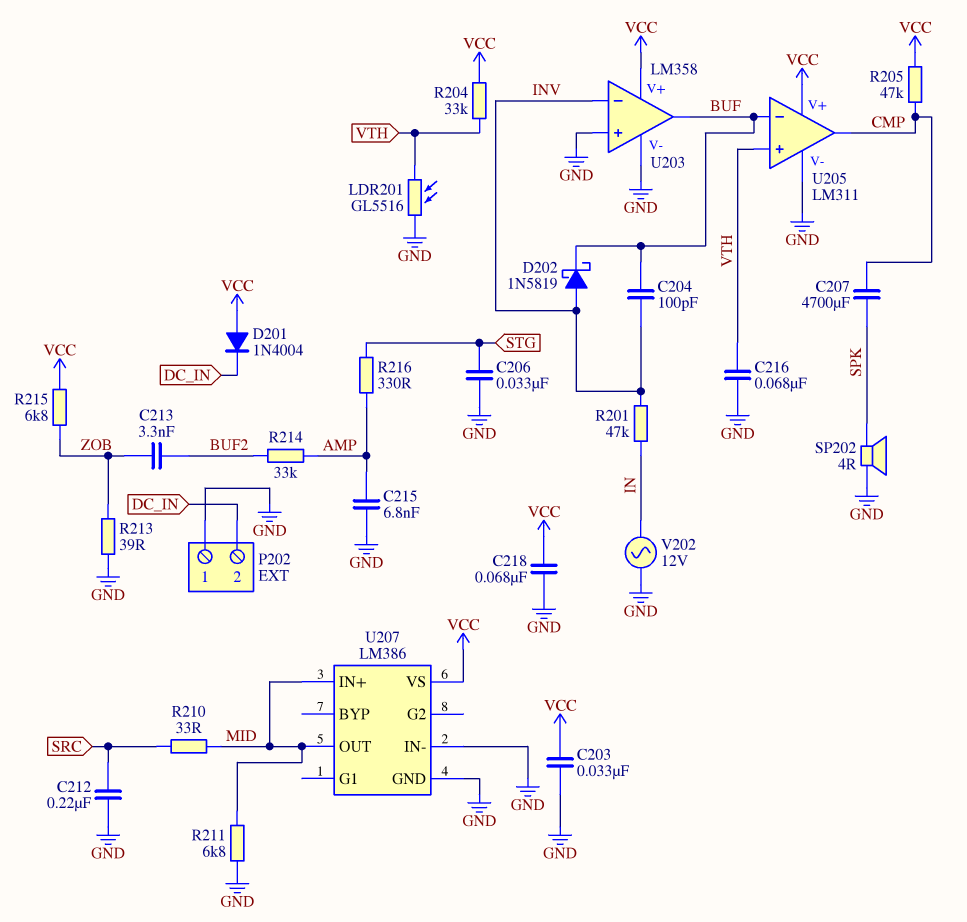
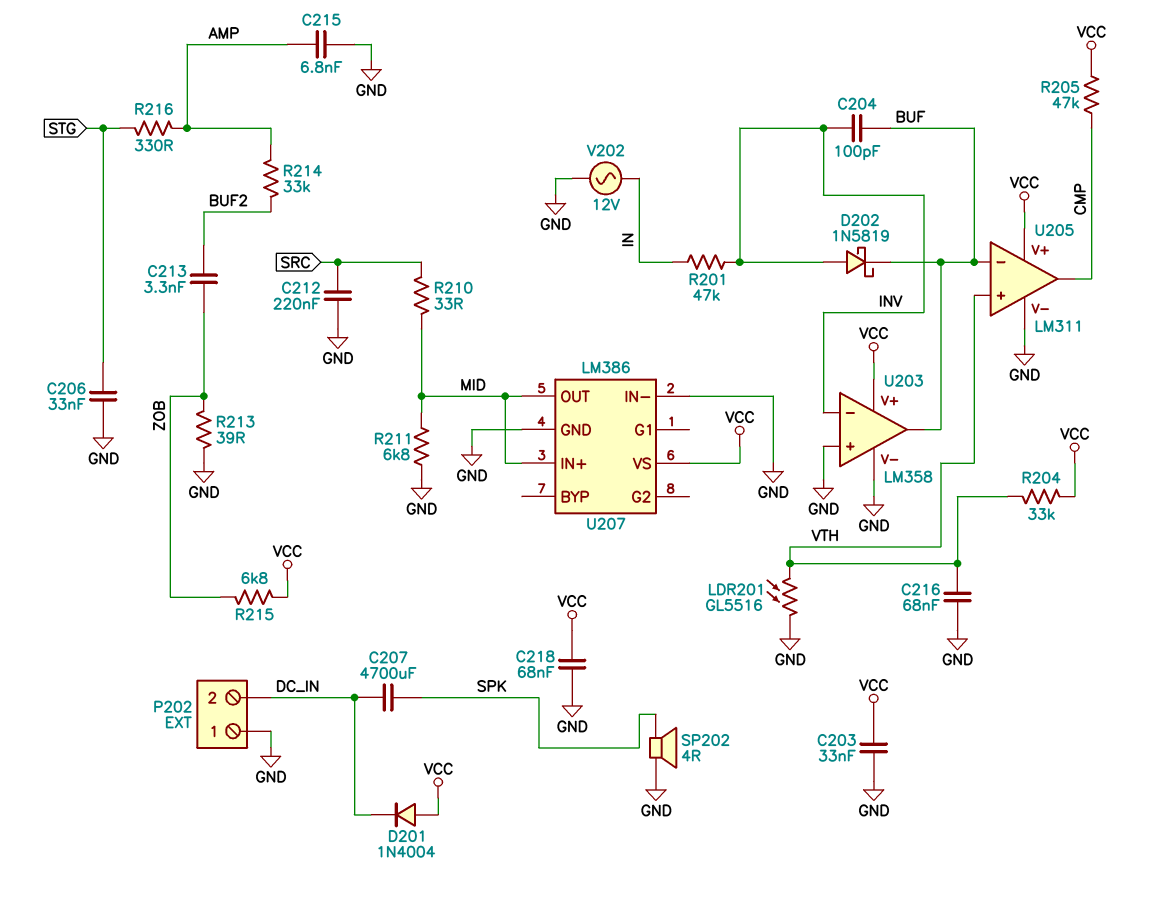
C207: 4700uF (CMP, SPK) -> 4700uF (DC_IN, SPK)

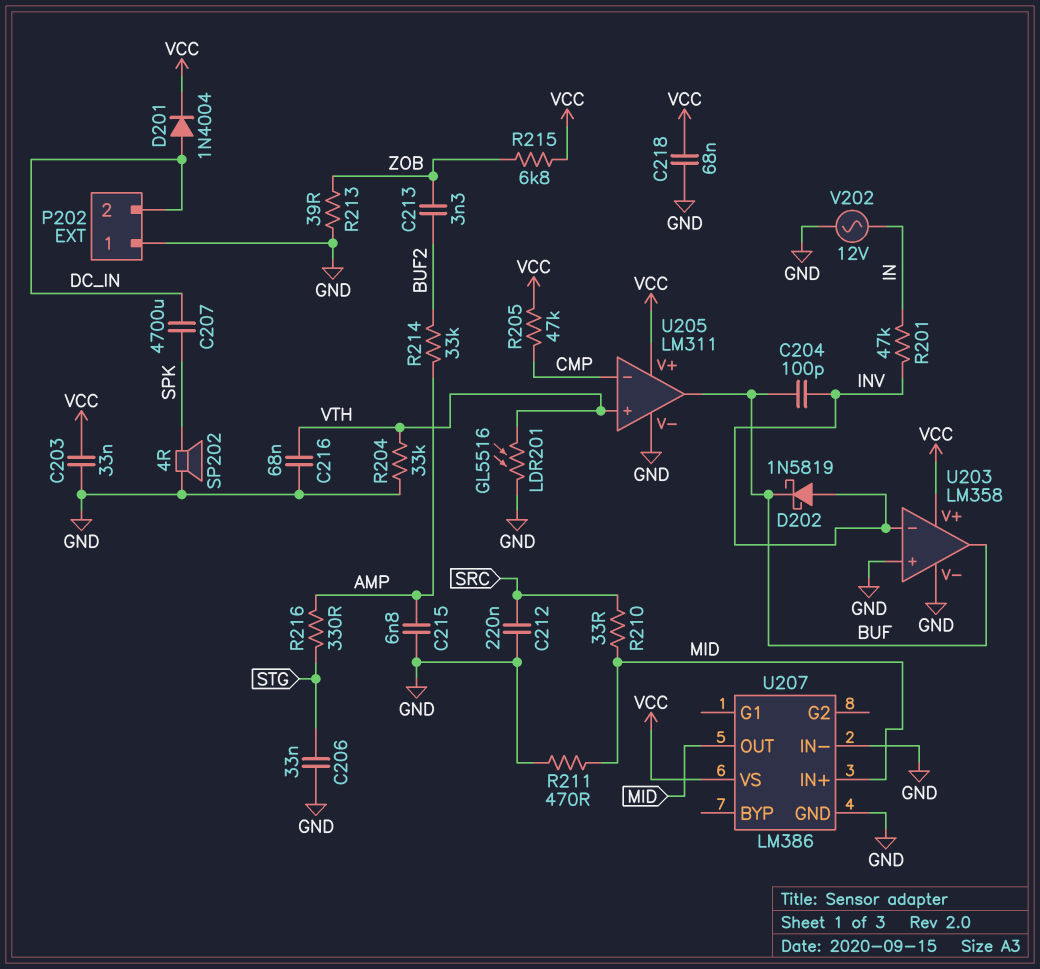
D201: diode 1N4004 (A VCC, K DC_IN) -> diode 1N4004 (A DC_IN, K VCC)
R204: 33k (VCC, VTH) -> 33k (GND, VTH)
R211: 6.8k (GND, MID) -> 470 (GND, MID)
U205 pin in-: BUF -> CMP
U205 pin out: CMP -> BUF

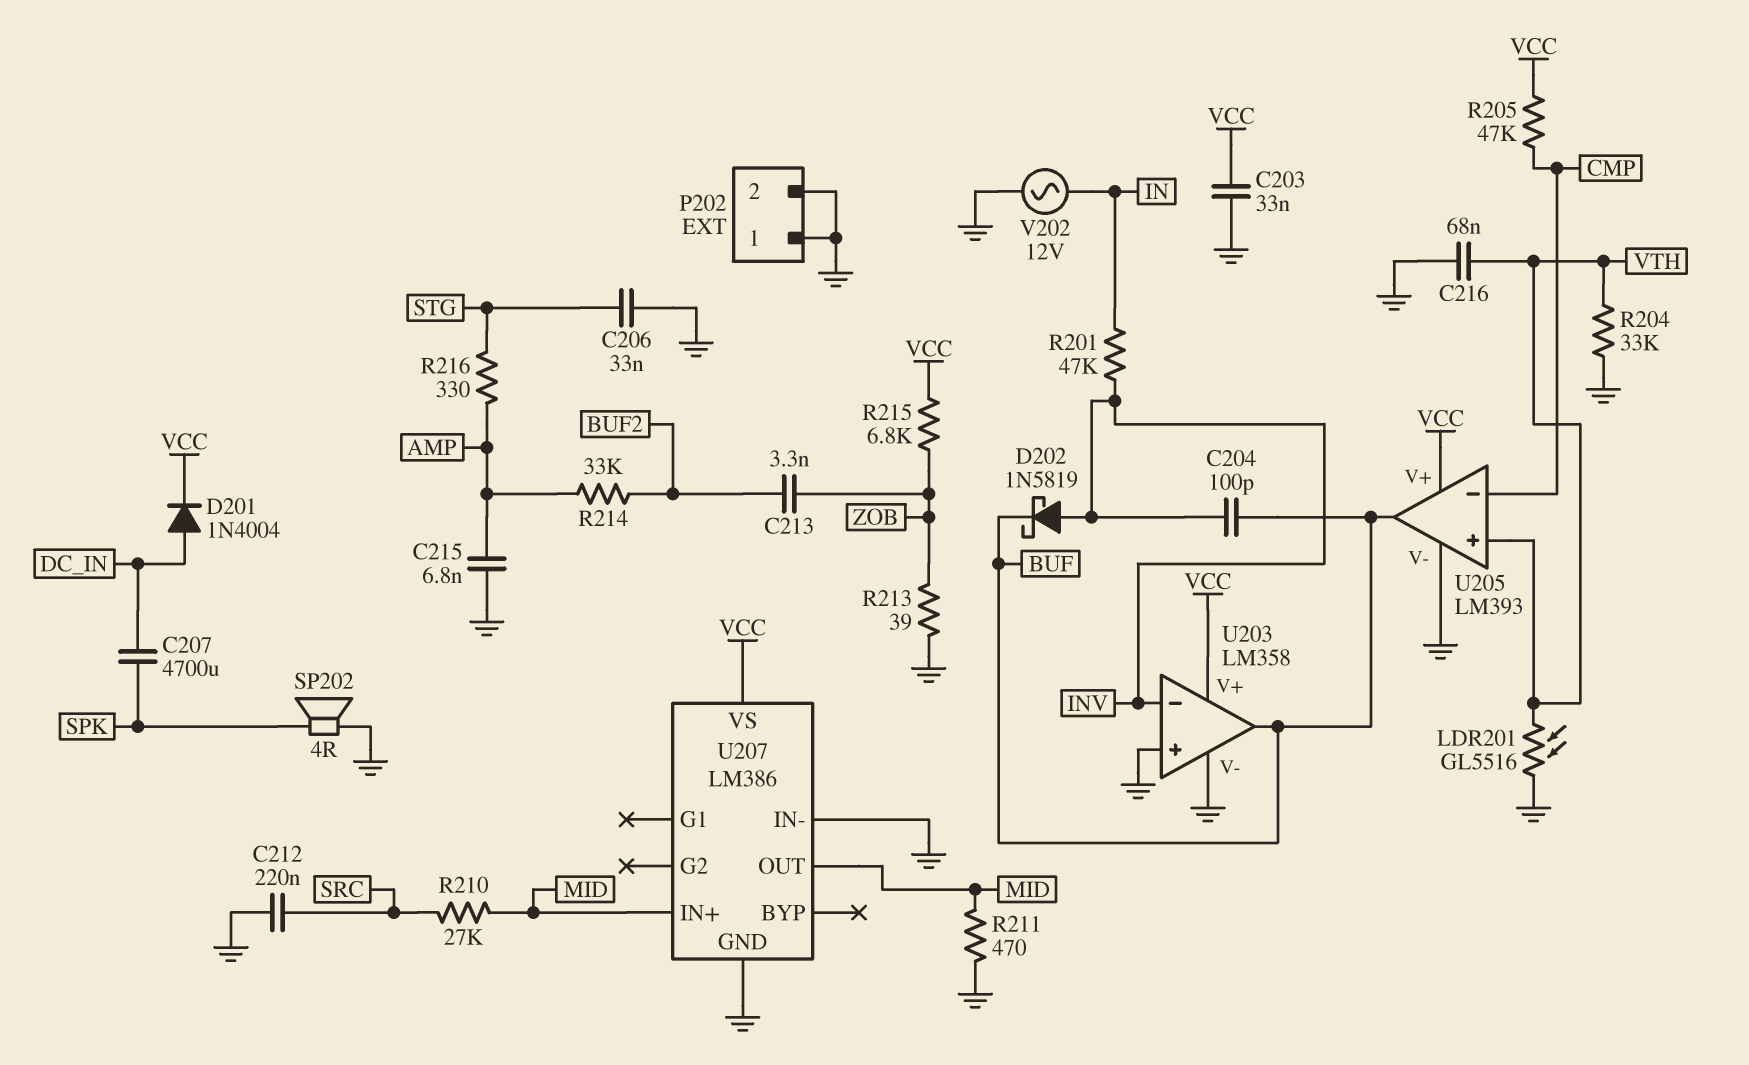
C218: 68nF (GND, VCC) -> none
P202 pin 2: DC_IN -> GND
R210: 33 (MID, SRC) -> 27k (MID, SRC)
U205: LM311 -> LM393

